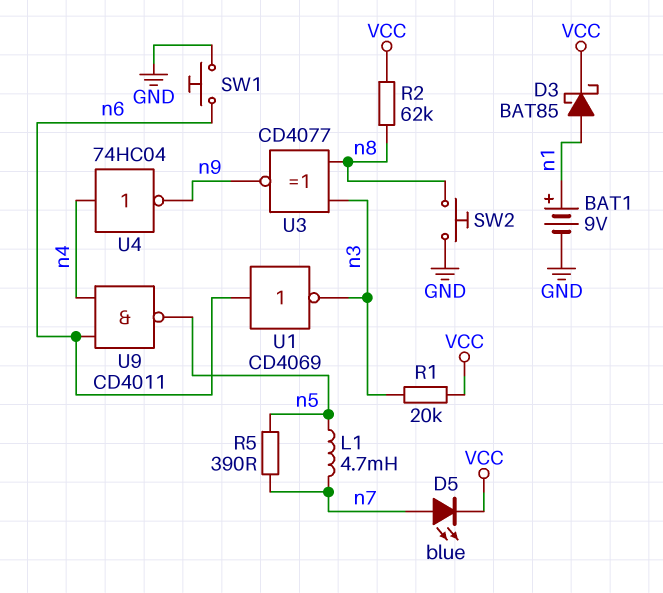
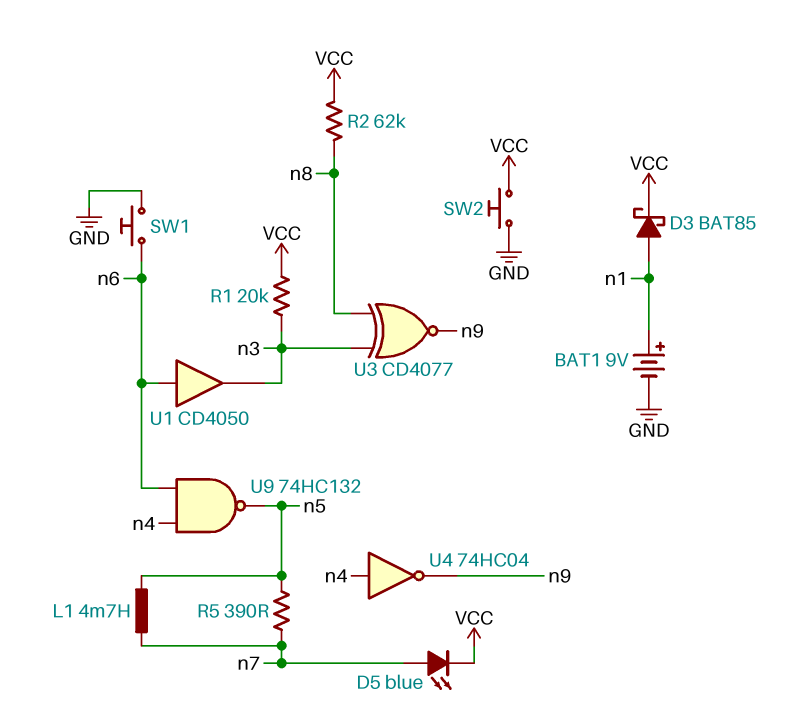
SW2: button (GND, n8) -> button (GND, VCC)
U1: NOT CD4069 (in n6, out n3) -> buffer CD4050 (in n6, out n3)
U9: NAND CD4011 (in n4, in n6, out n5) -> NAND 74HC132 (in n4, in n6, out n5)

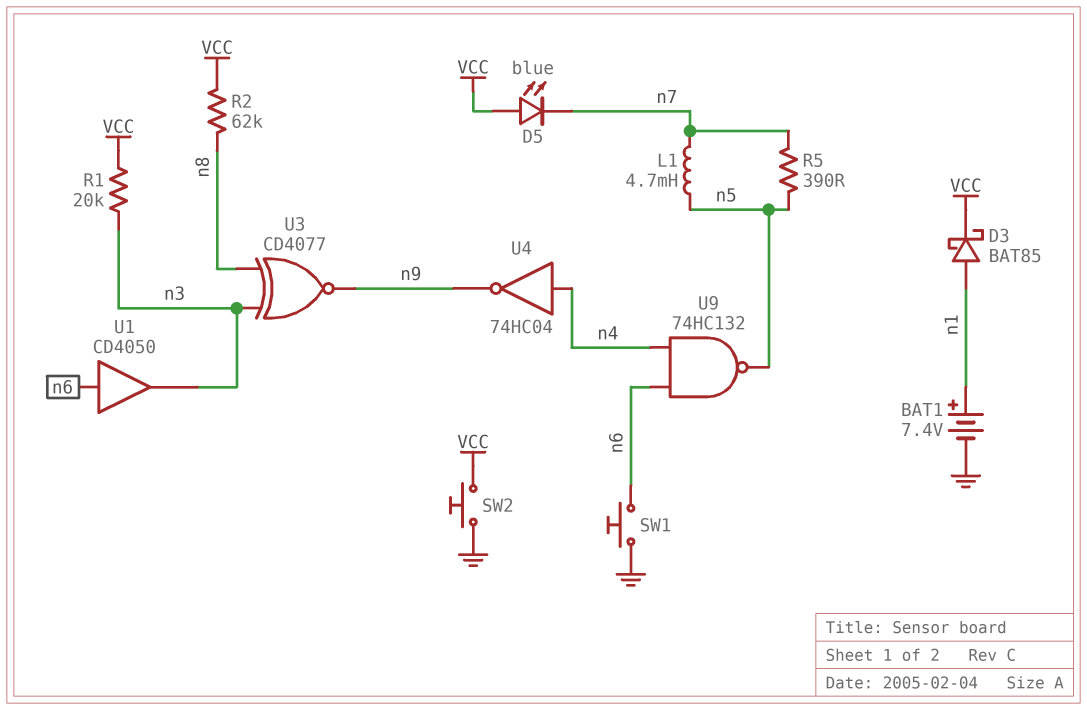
BAT1: 9V (plus n1, minus GND) -> 7.4V (plus n1, minus GND)
D5: LED blue (A n7, K VCC) -> LED blue (A VCC, K n7)

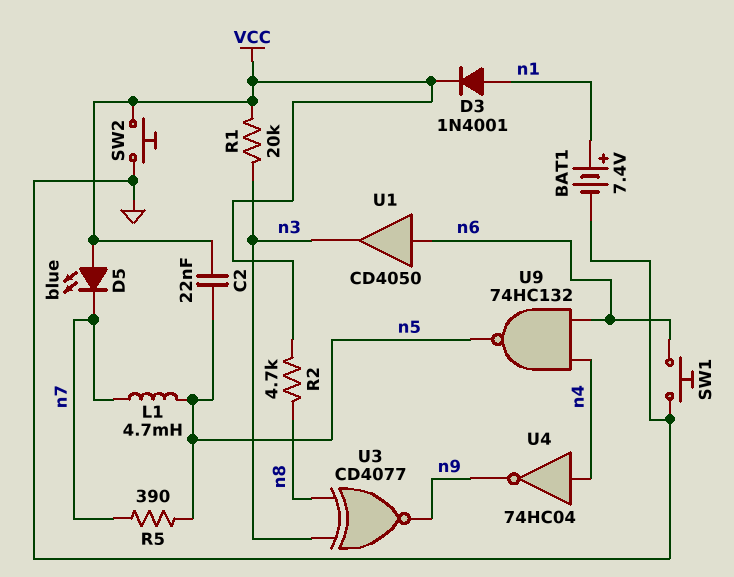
C2: none -> 22nF (VCC, n5)
D3: schottky BAT85 (A n1, K VCC) -> diode 1N4001 (A n1, K VCC)
R2: 62k (VCC, n8) -> 4.7k (VCC, n8)

